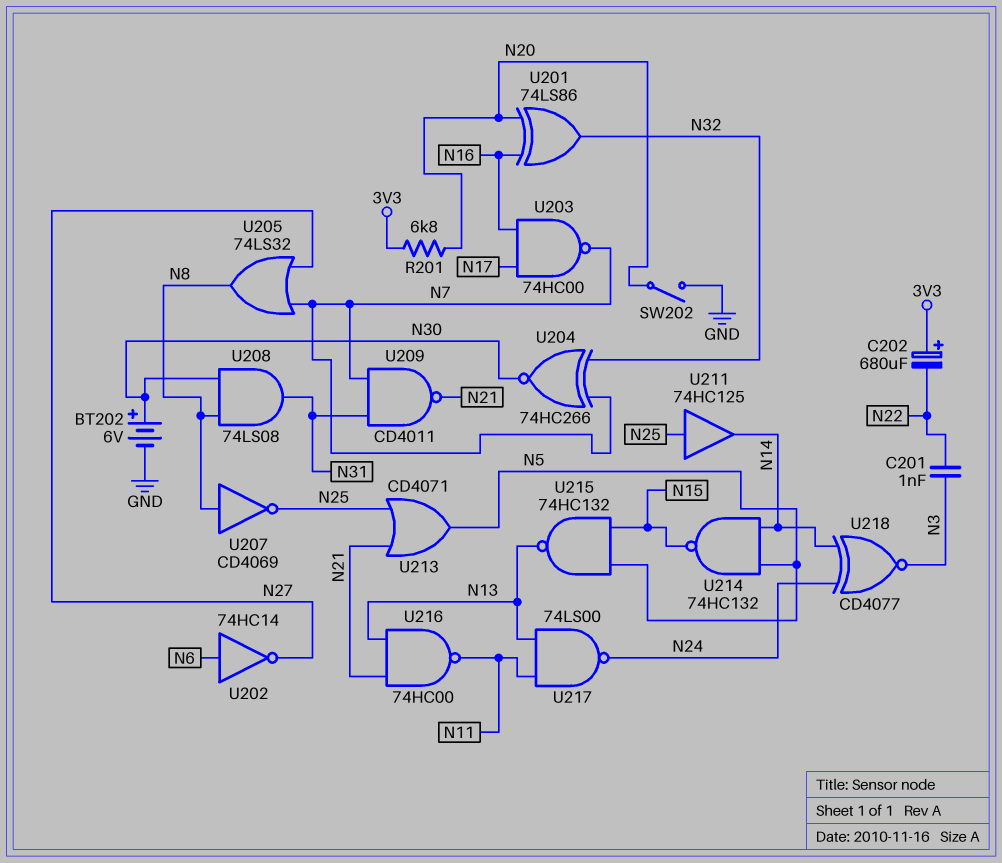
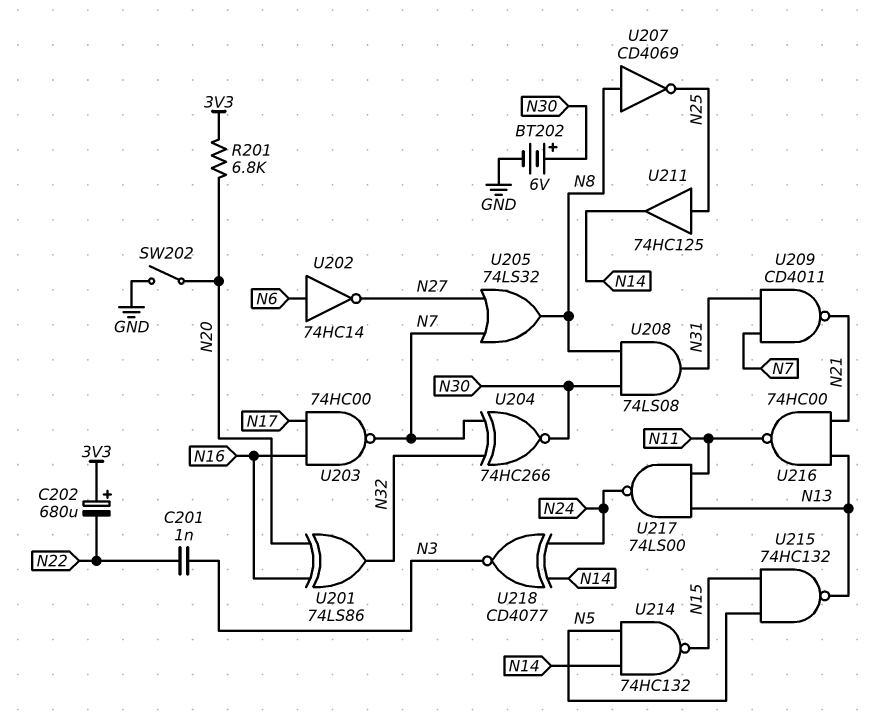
U213: OR CD4071 (in N21, in N25, out N5) -> none

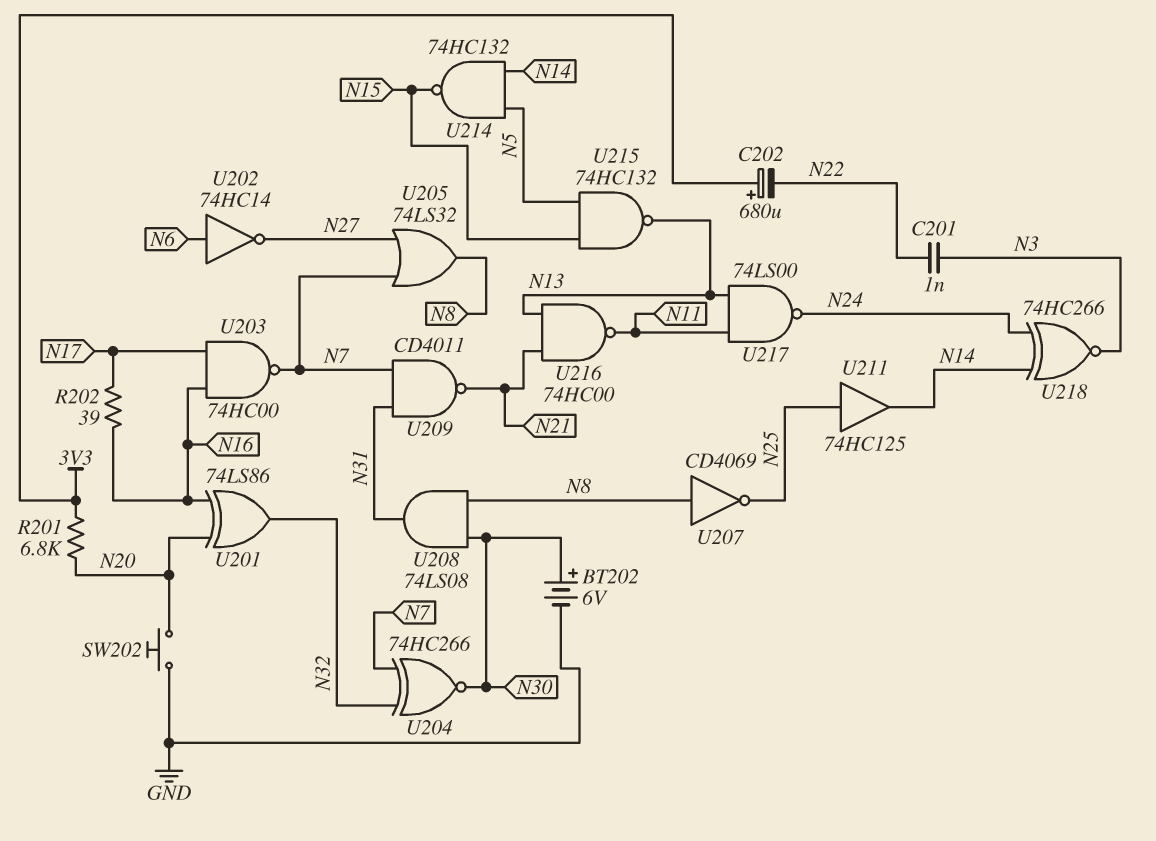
R202: none -> 39 (N16, N17)
SW202: switch (GND, N20) -> button (GND, N20)
U218: XNOR CD4077 (in N14, in N24, out N3) -> XNOR 74HC266 (in N14, in N24, out N3)

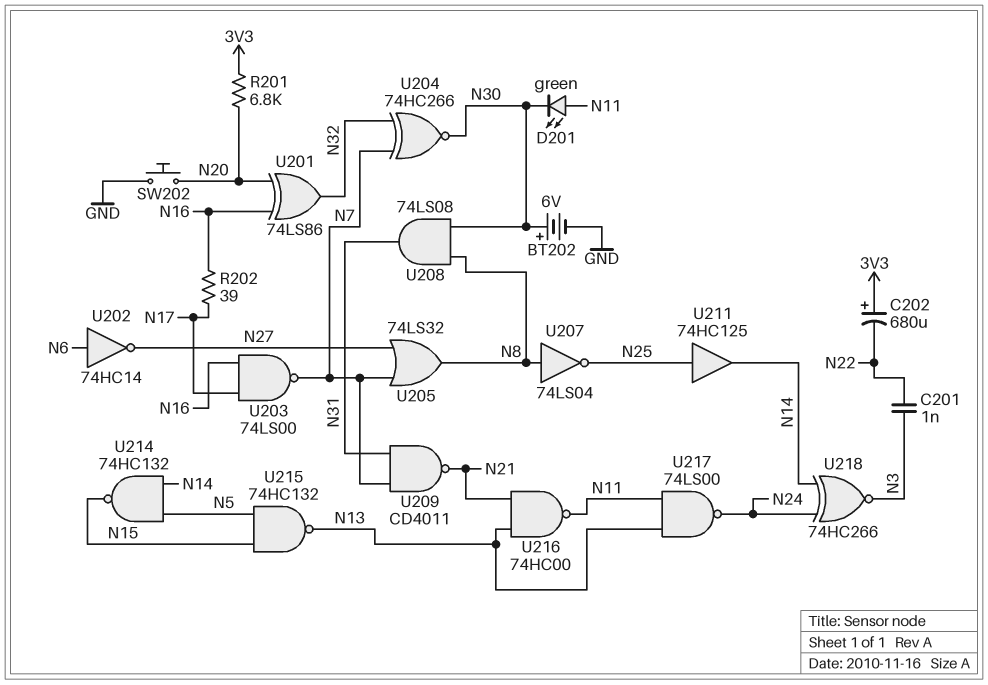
D201: none -> LED green (A N11, K N30)
U203: NAND 74HC00 (in N16, in N17, out N7) -> NAND 74LS00 (in N16, in N17, out N7)
U207: NOT CD4069 (in N8, out N25) -> NOT 74LS04 (in N8, out N25)

